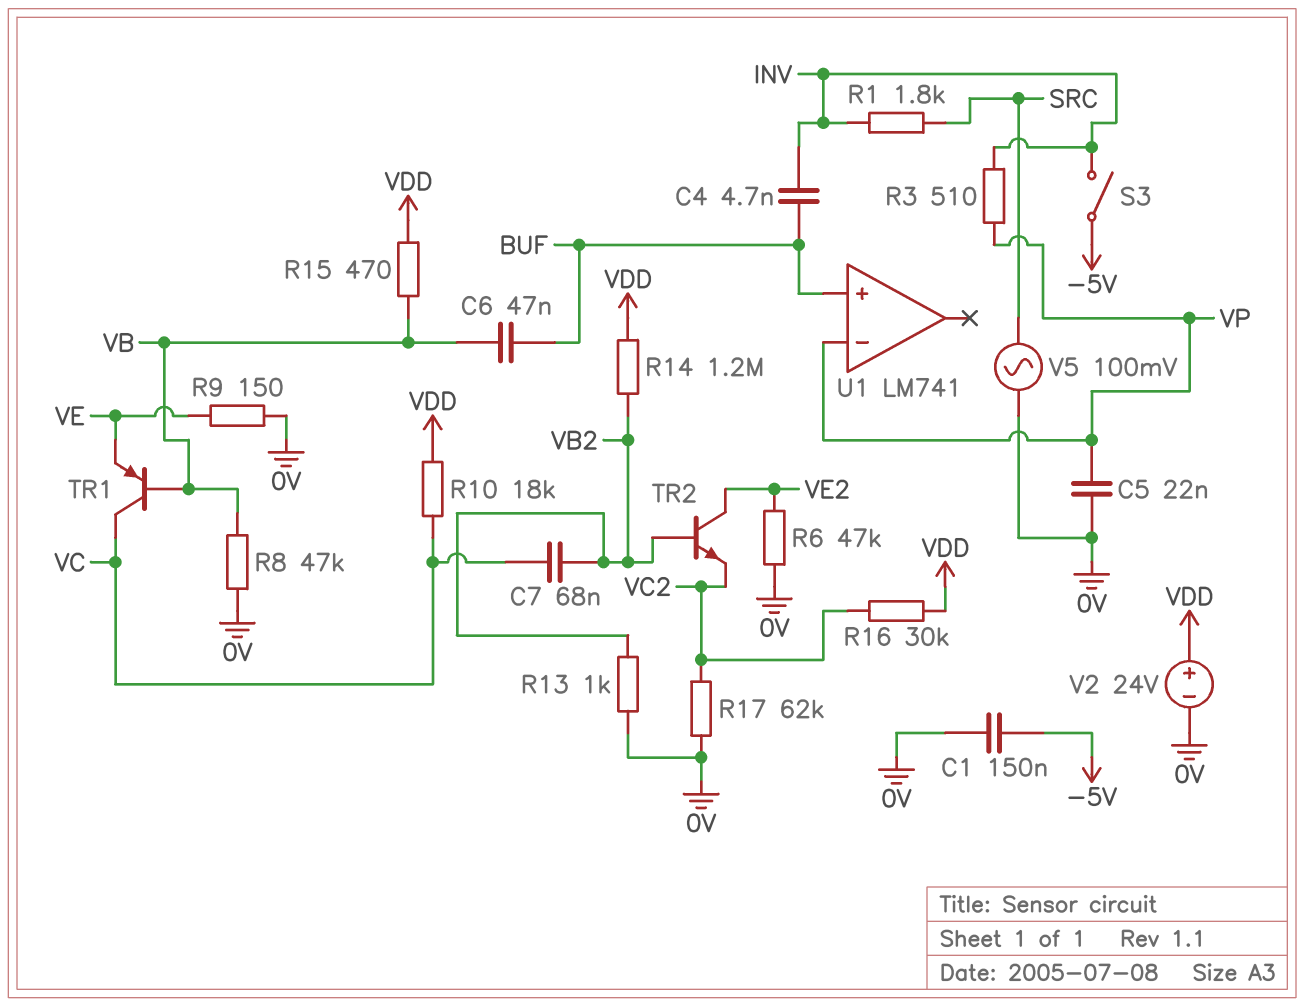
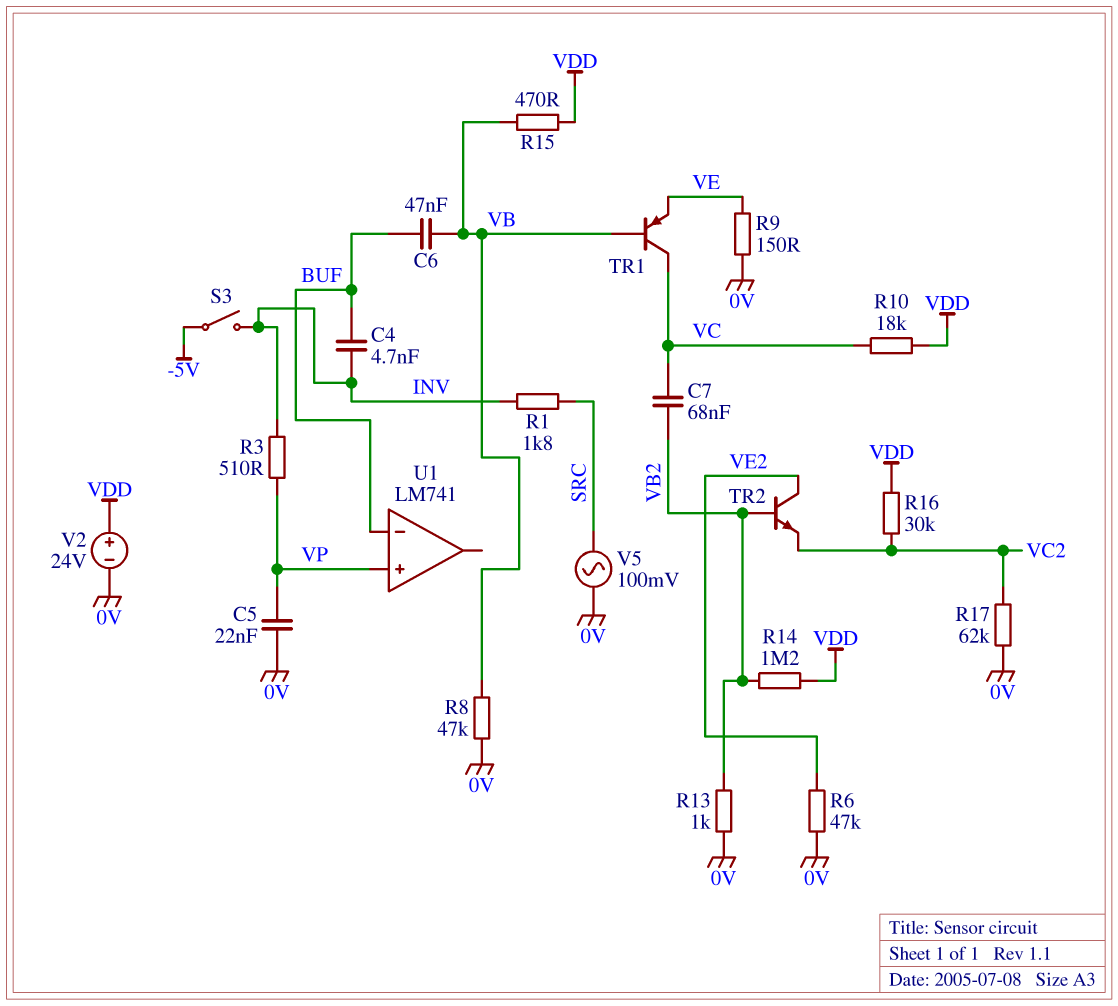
C1: 150nF (-5V, 0V) -> none
U1 pin in+: BUF -> VP
U1 pin in-: VP -> BUF

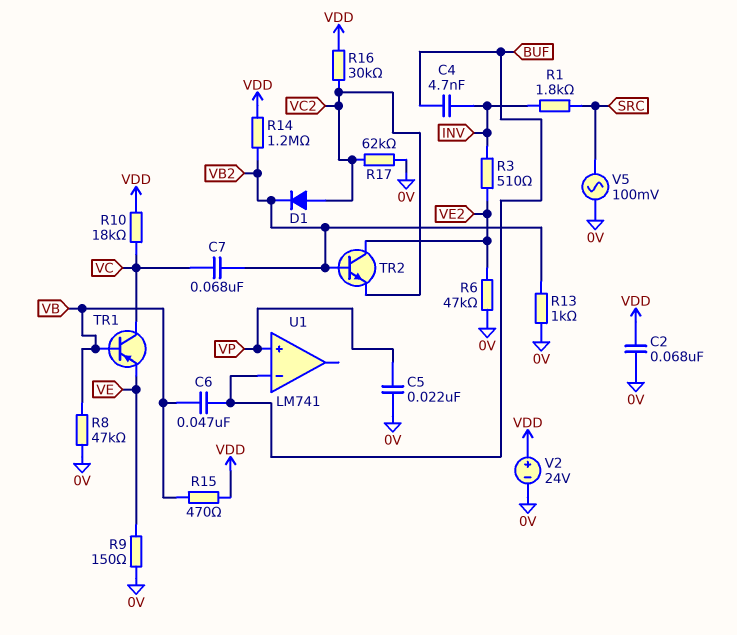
C2: none -> 68nF (0V, VDD)
D1: none -> diode (A VC2, K VB2)
R3: 510 (INV, VP) -> 510 (INV, VE2)
S3: switch (-5V, INV) -> none

